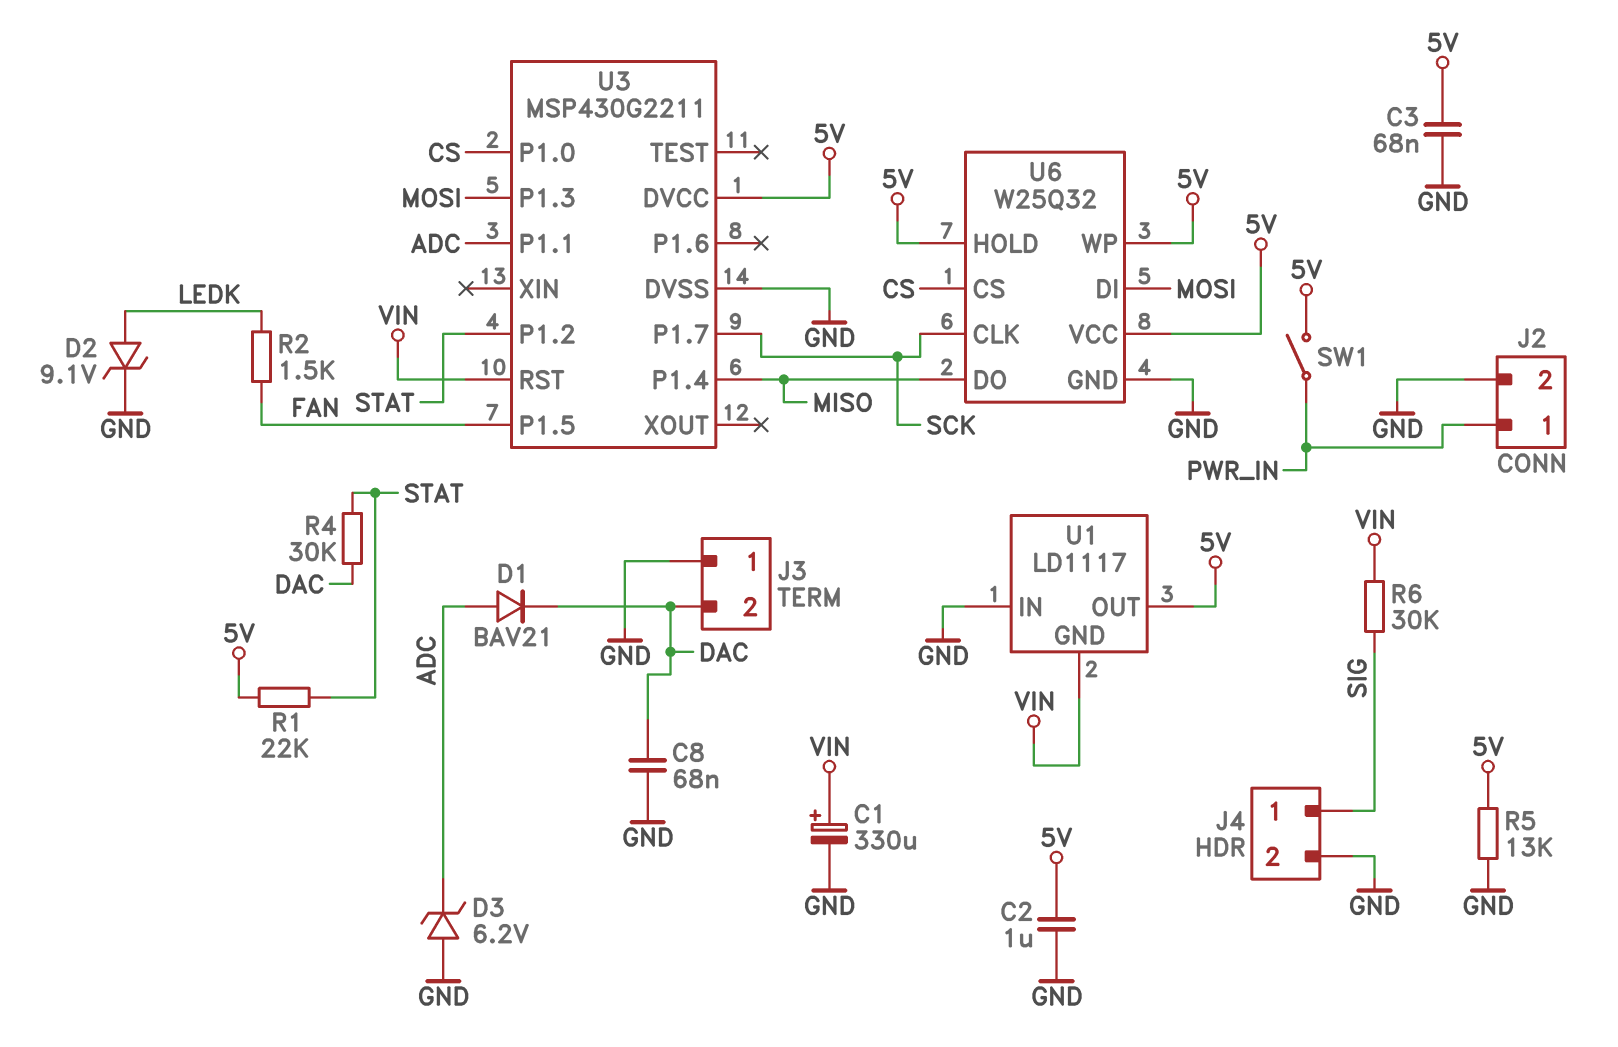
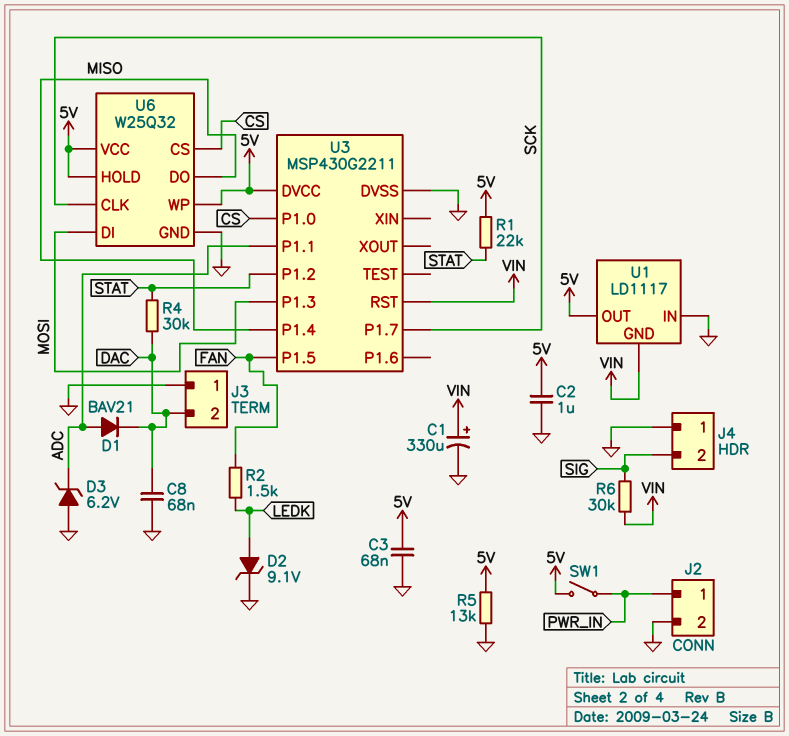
J4 pin 1: SIG -> GND
J4 pin 2: GND -> SIG

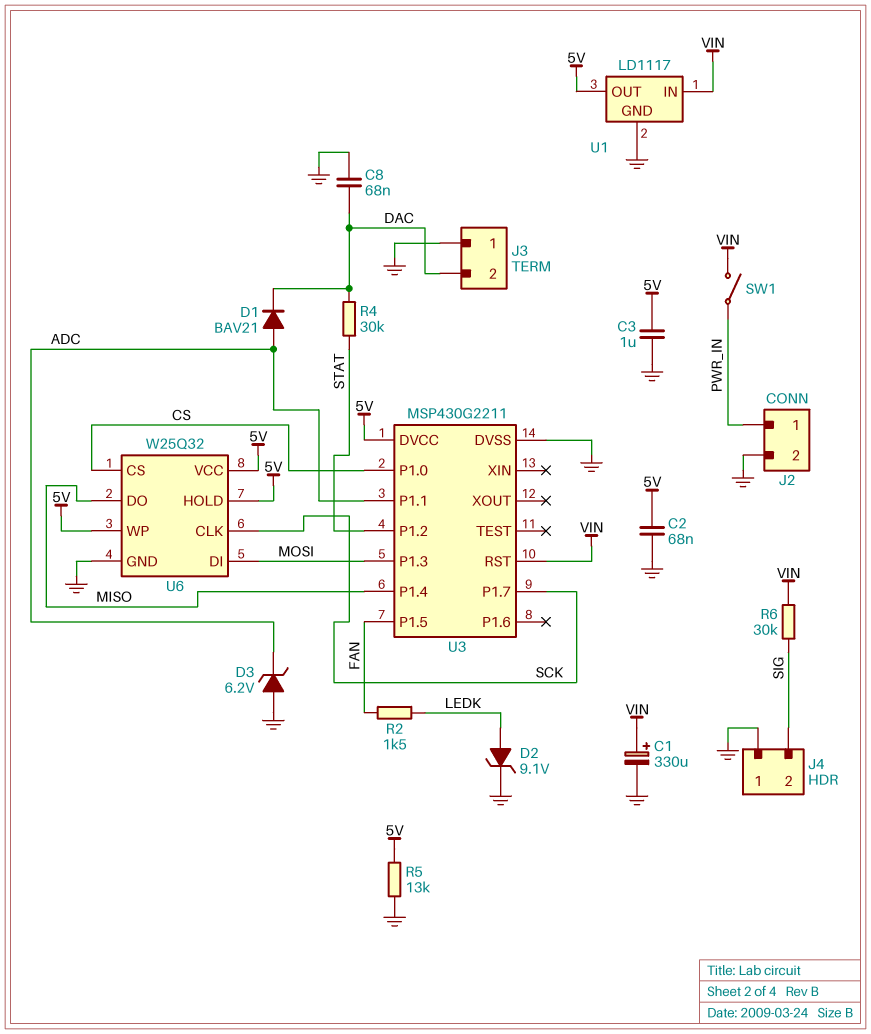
C2: 1uF (5V, GND) -> 68nF (5V, GND)
C3: 68nF (5V, GND) -> 1uF (5V, GND)
R1: 22k (5V, STAT) -> none
SW1: switch (5V, PWR_IN) -> switch (PWR_IN, VIN)
U1 pin GND: VIN -> GND
U1 pin IN: GND -> VIN

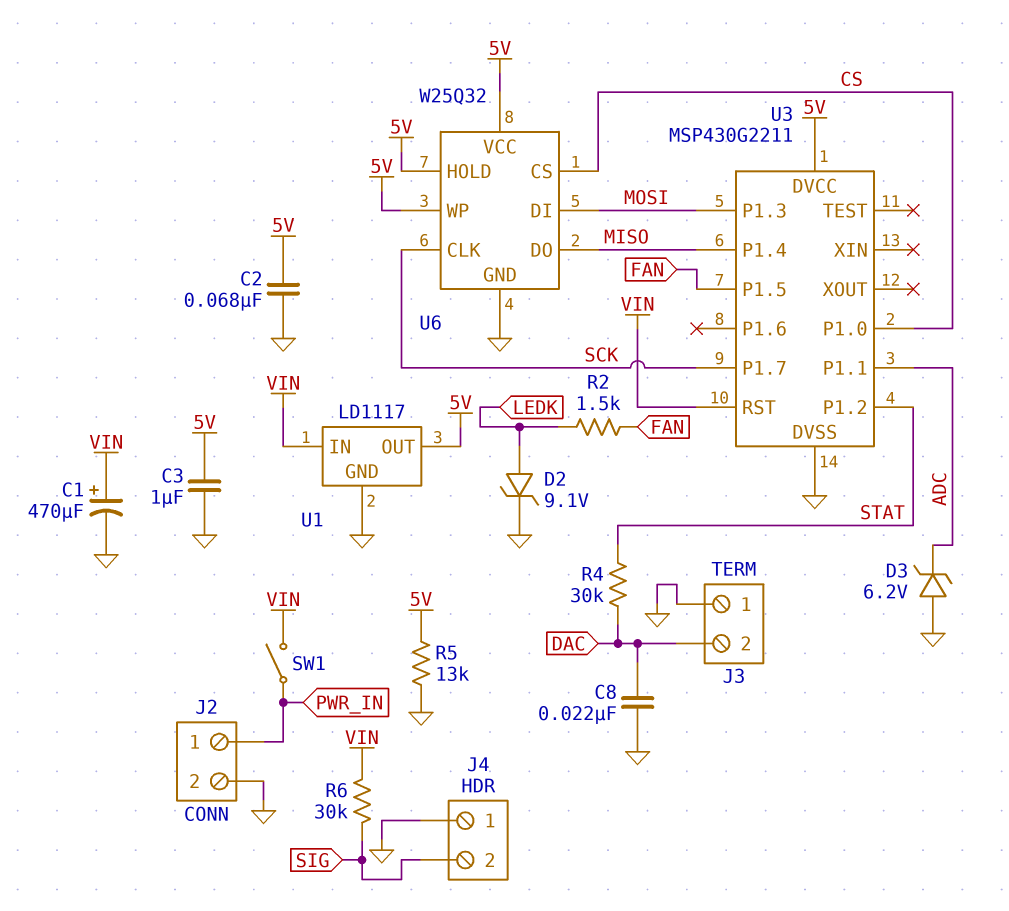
C1: 330uF (plus VIN, minus GND) -> 470uF (plus VIN, minus GND)
C8: 68nF (DAC, GND) -> 22nF (DAC, GND)
D1: diode BAV21 (A ADC, K DAC) -> none

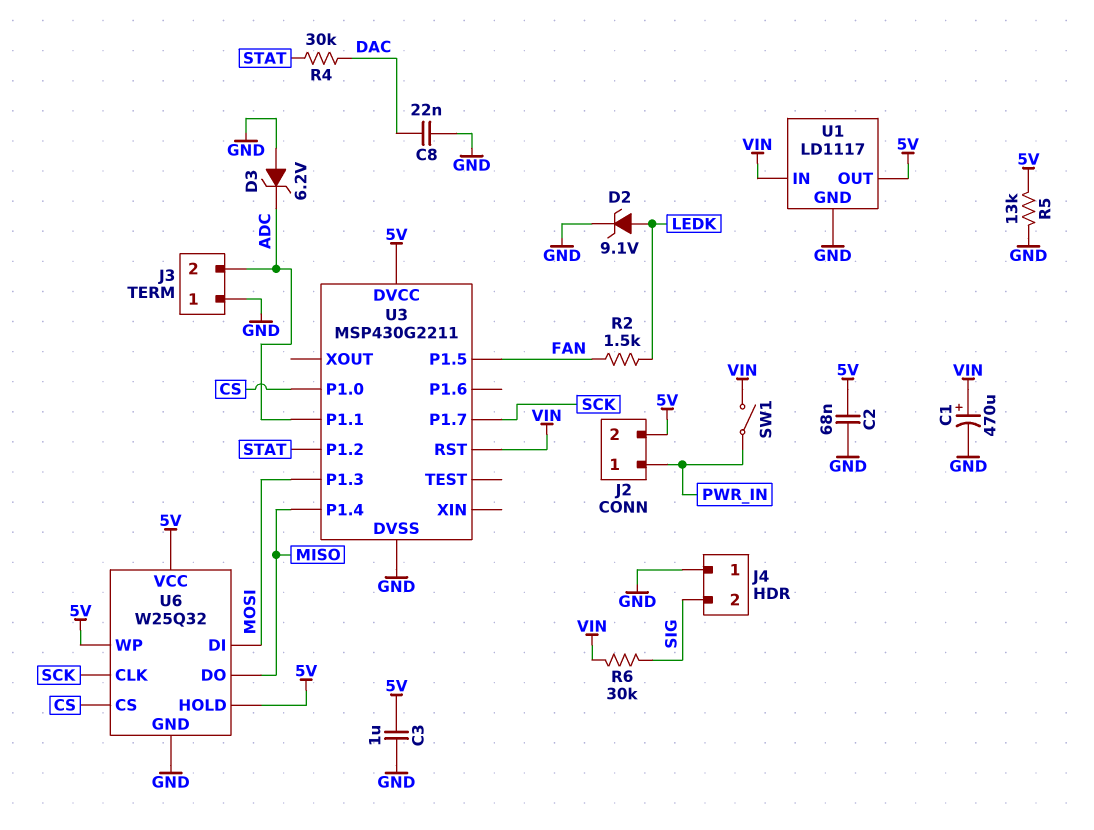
J2 pin 2: GND -> 5V
J3 pin 2: DAC -> ADC

